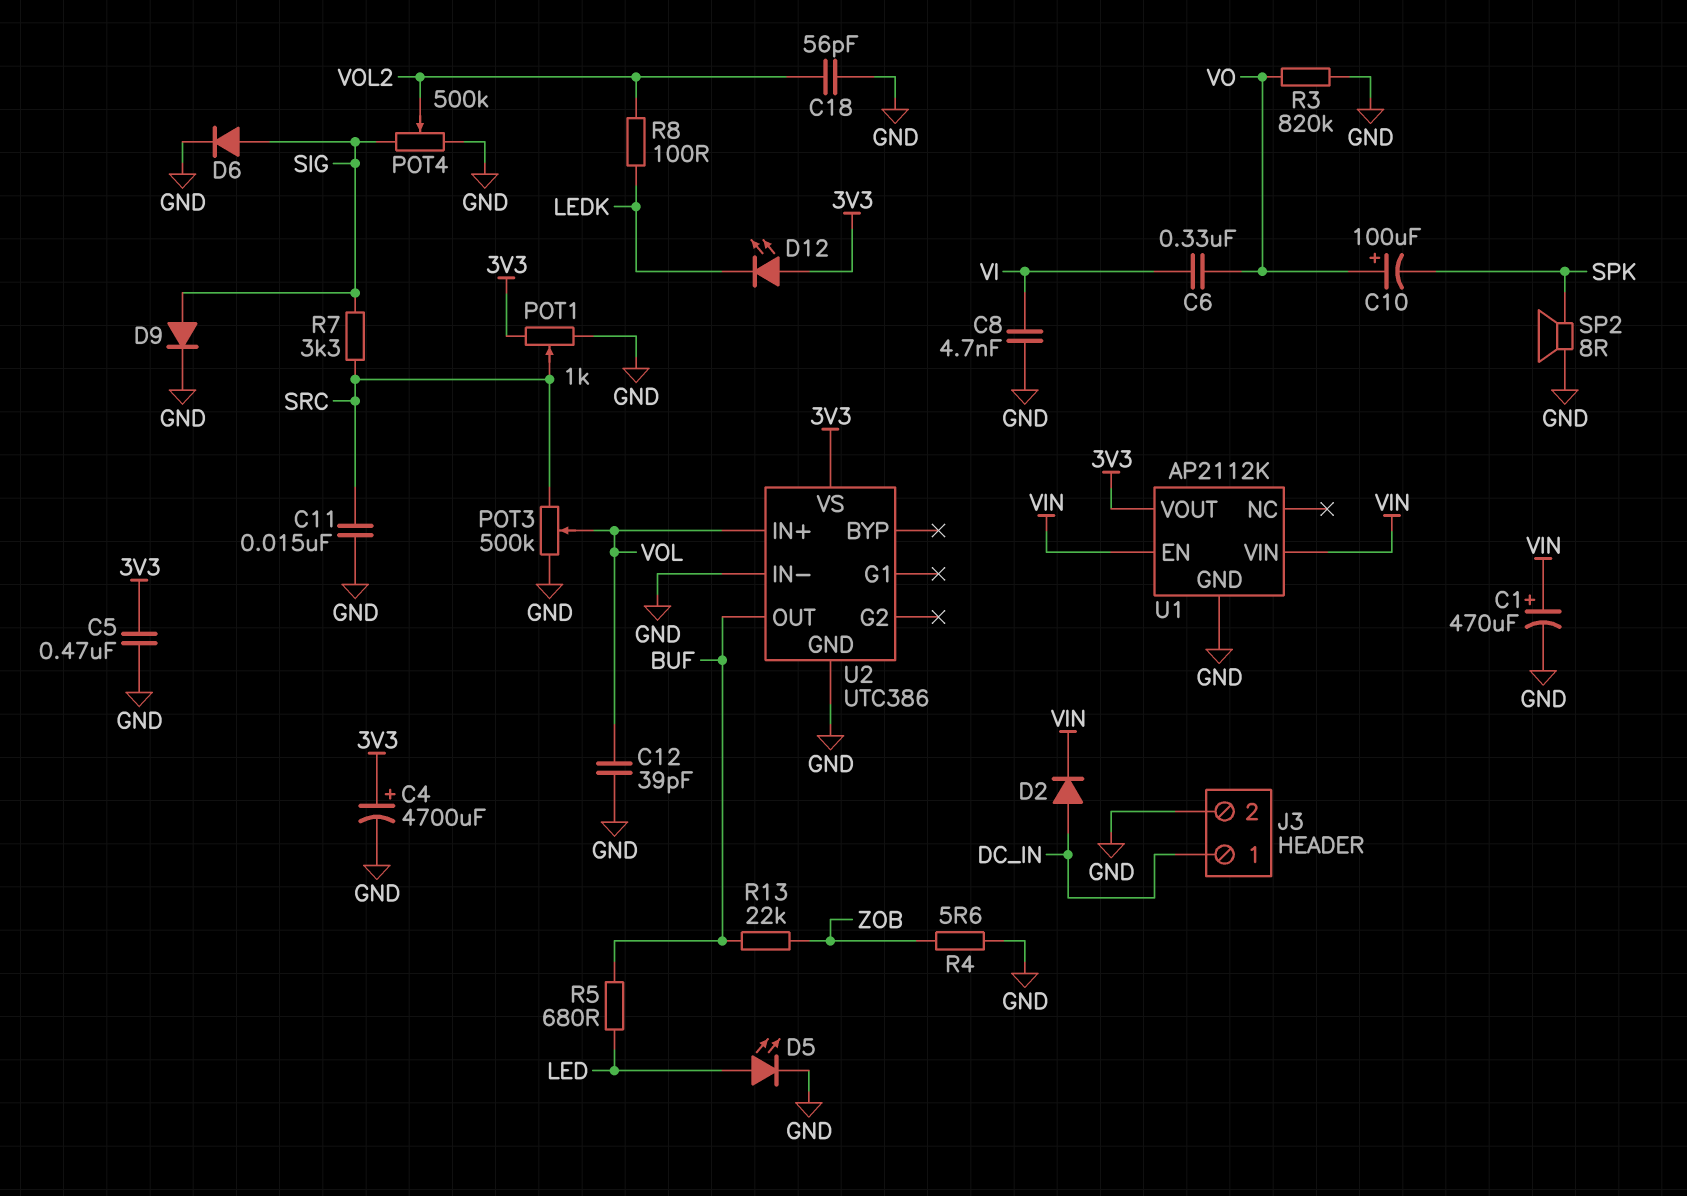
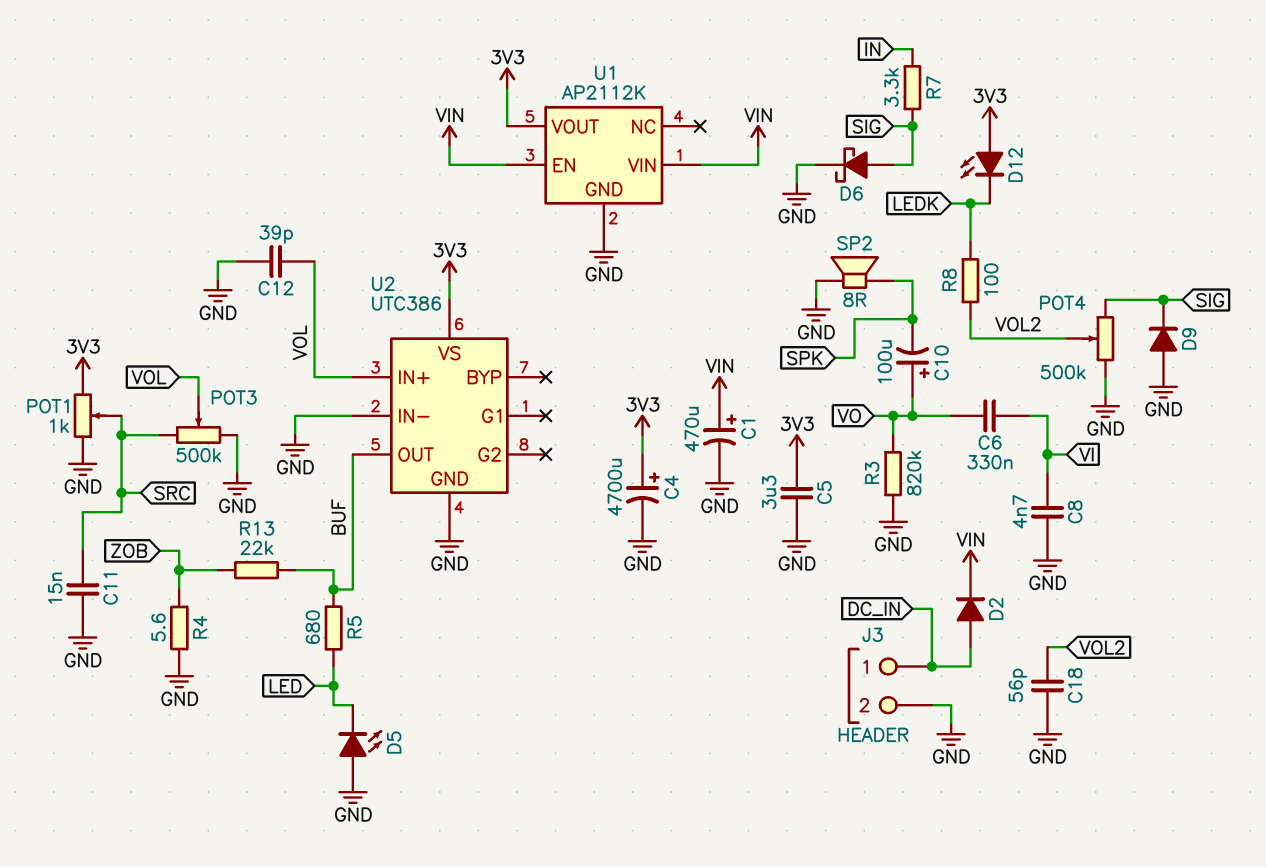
C5: 470nF (3V3, GND) -> 3.3uF (3V3, GND)
D5: LED (A LED, K GND) -> LED (A GND, K LED)
D6: diode (A SIG, K GND) -> schottky (A SIG, K GND)
D9: diode (A SIG, K GND) -> diode (A GND, K SIG)
R7: 3.3k (SIG, SRC) -> 3.3k (IN, SIG)

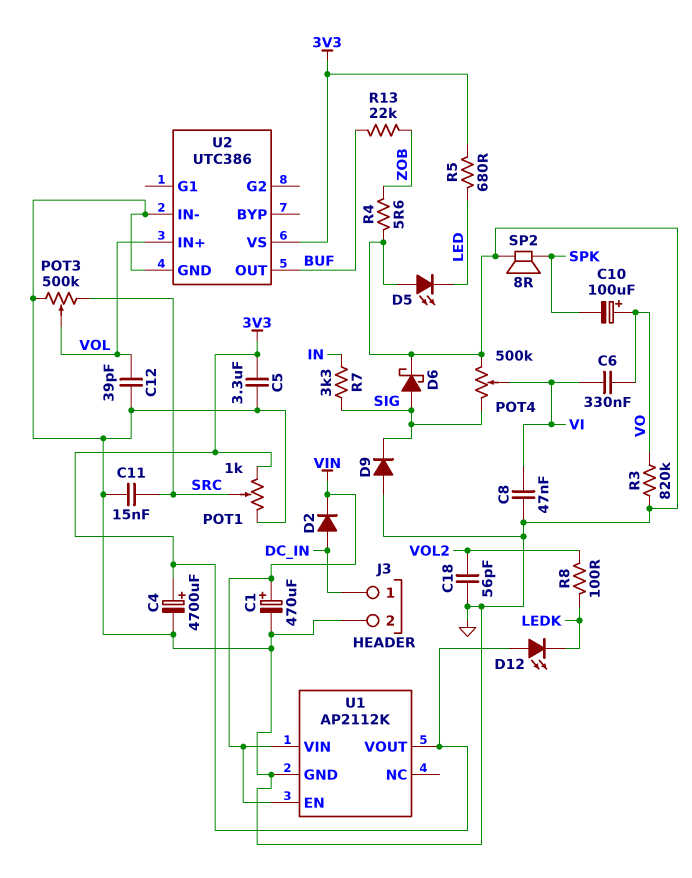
C8: 4.7nF (GND, VI) -> 47nF (GND, VI)
POT4: 500k (GND, SIG, wiper VOL2) -> 500k (GND, SIG, wiper VI)
R5: 680 (BUF, LED) -> 680 (3V3, LED)

